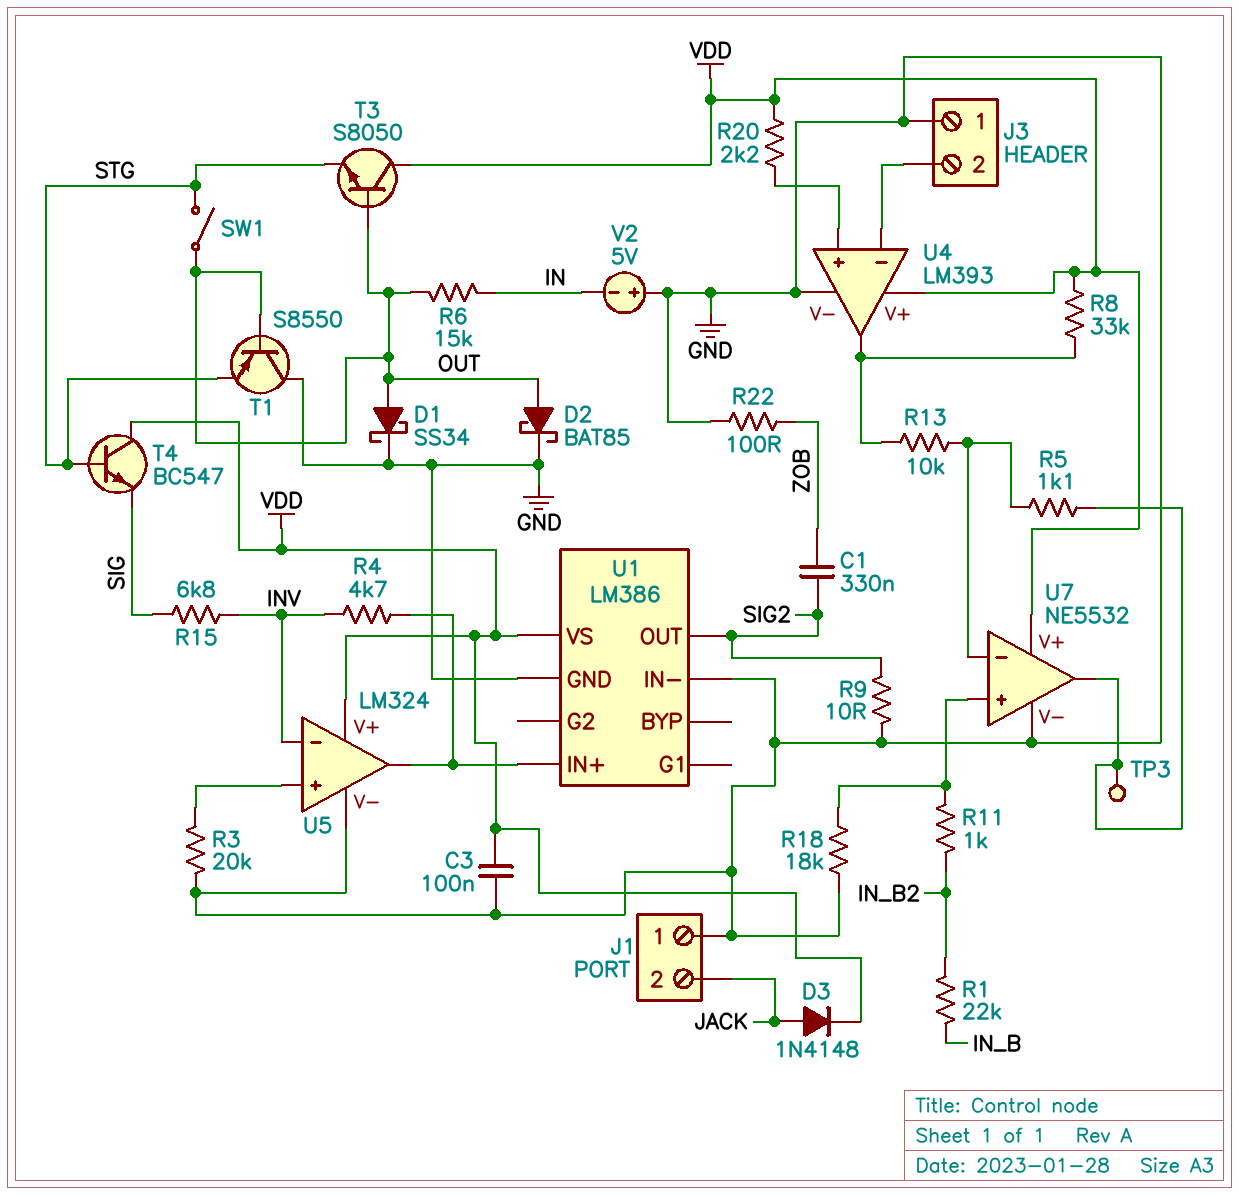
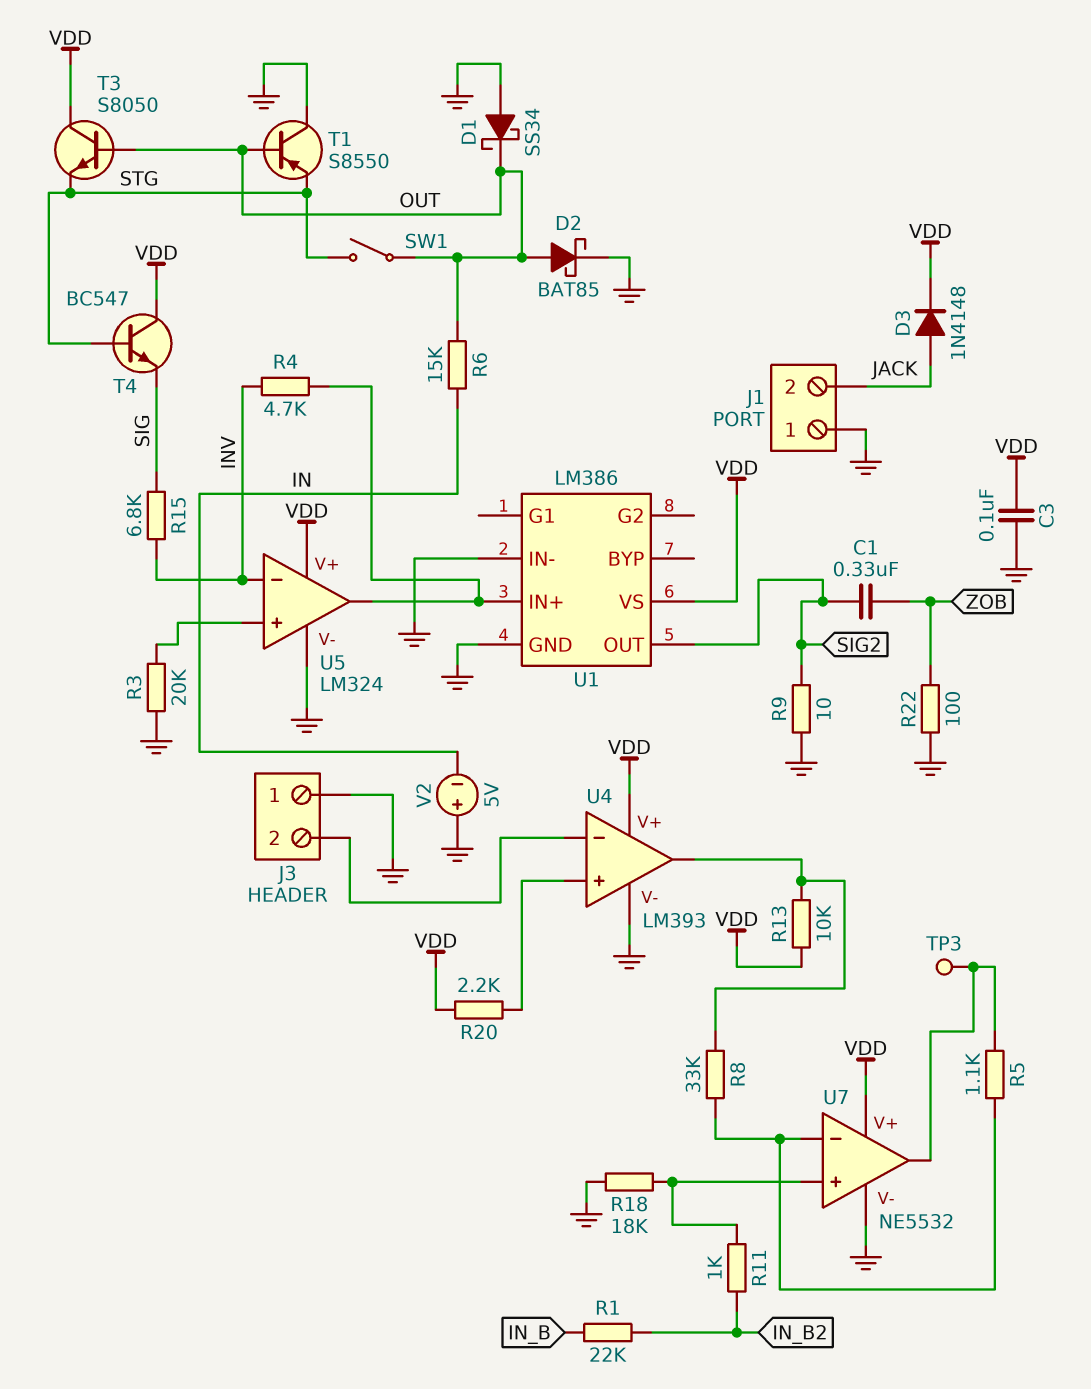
D1: schottky SS34 (A OUT, K GND) -> schottky SS34 (A GND, K OUT)
R8: 33k (U4/out, VDD) -> 33k (U4/out, U7/in-)
R13: 10k (U4/out, U7/in-) -> 10k (U4/out, VDD)

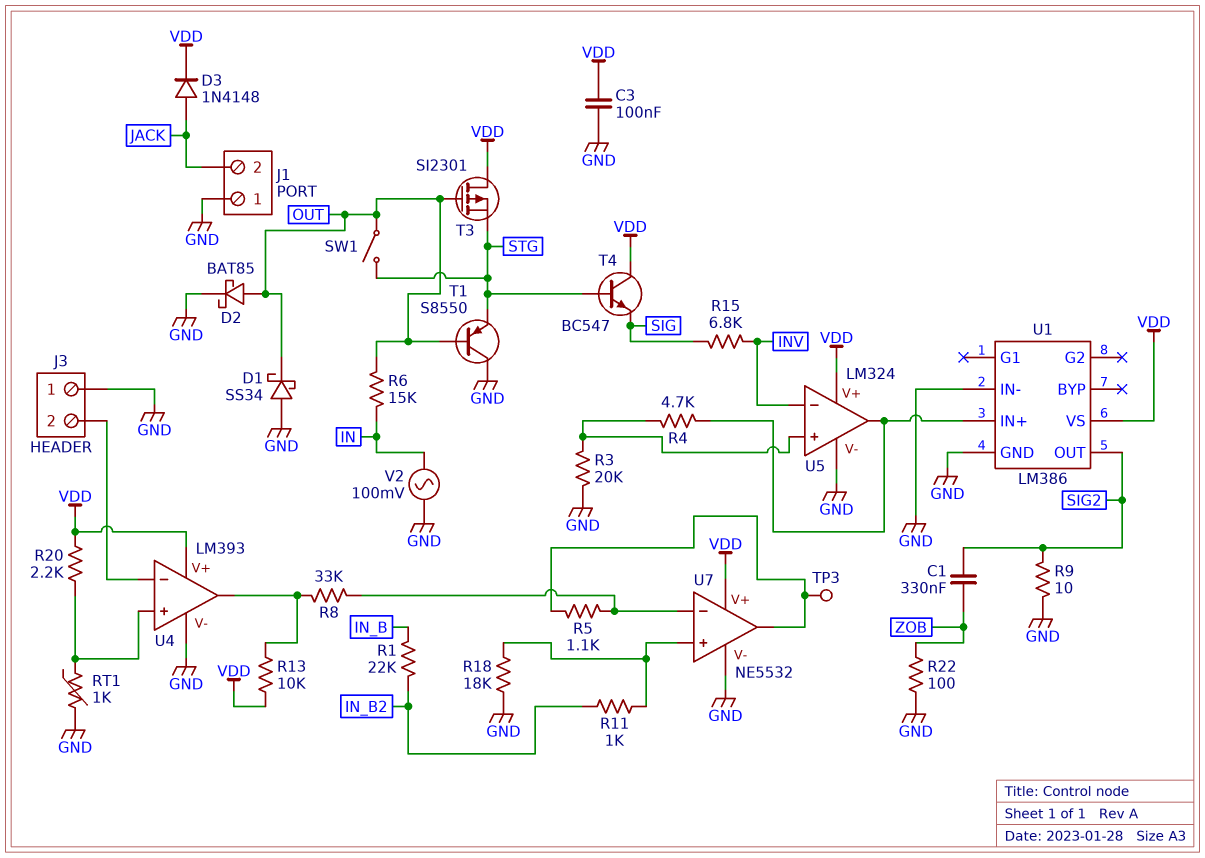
R4: 4.7k (INV, U1/IN+) -> 4.7k (U1/IN+, U5/in+)
RT1: none -> 1k (GND, U4/in+)
T3: NPN S8050 (B OUT, C VDD, E STG) -> PMOS SI2301 (G OUT, D VDD, S STG)
V2: 5V (plus GND, minus IN) -> AC 100mV (GND, IN)

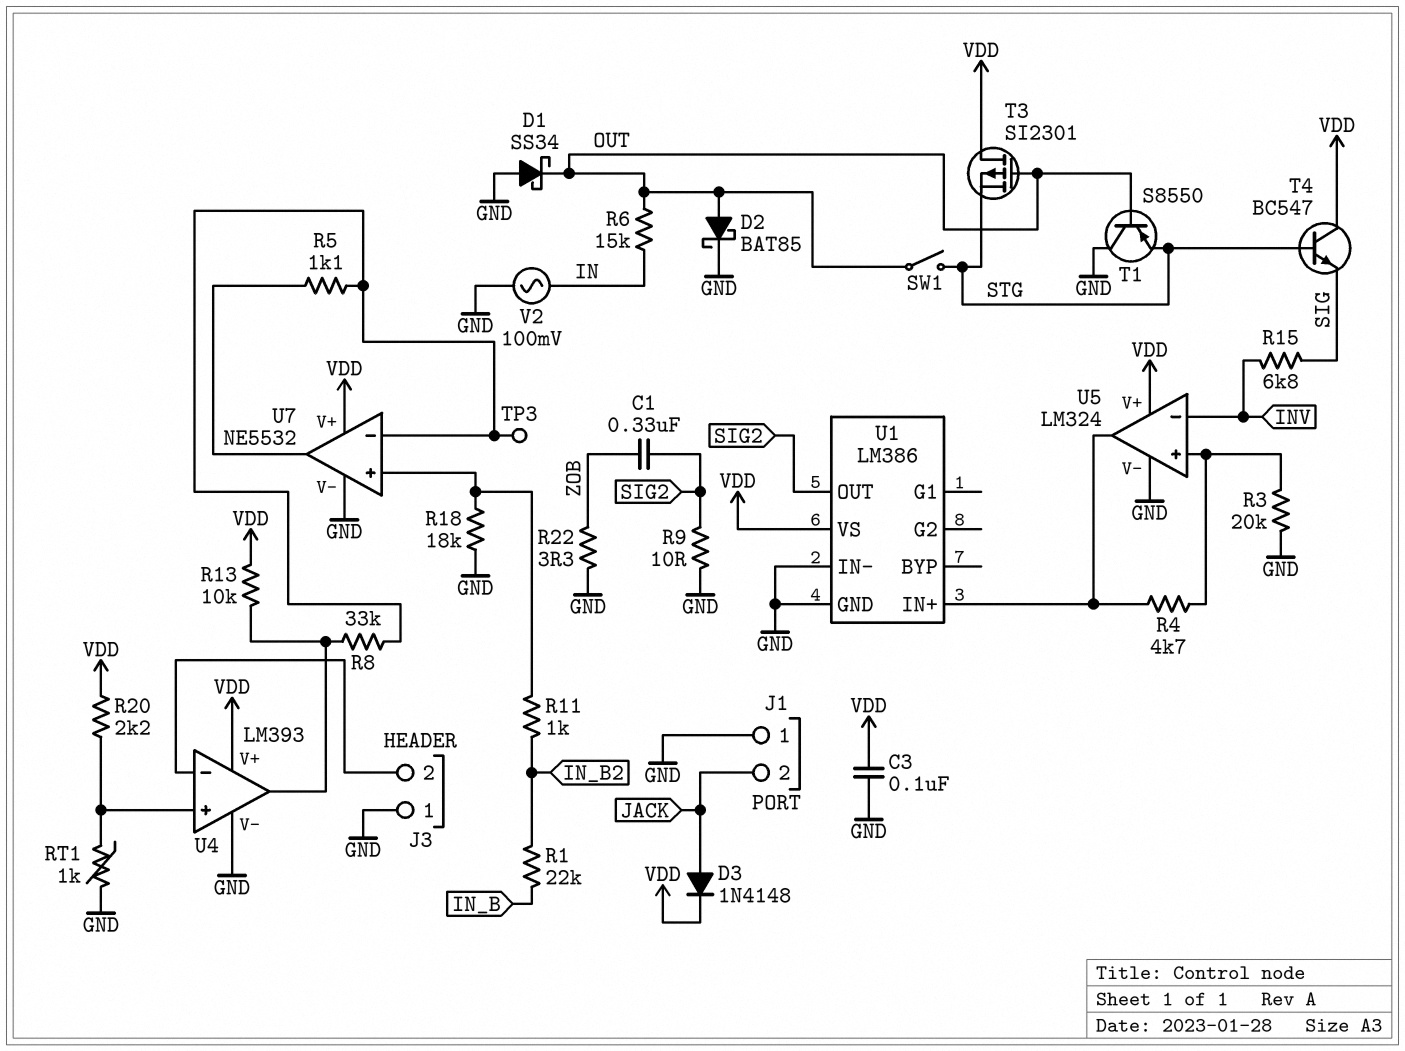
R22: 100 (GND, ZOB) -> 3.3 (GND, ZOB)
TP3: test point (U7/out) -> test point (U7/in-)

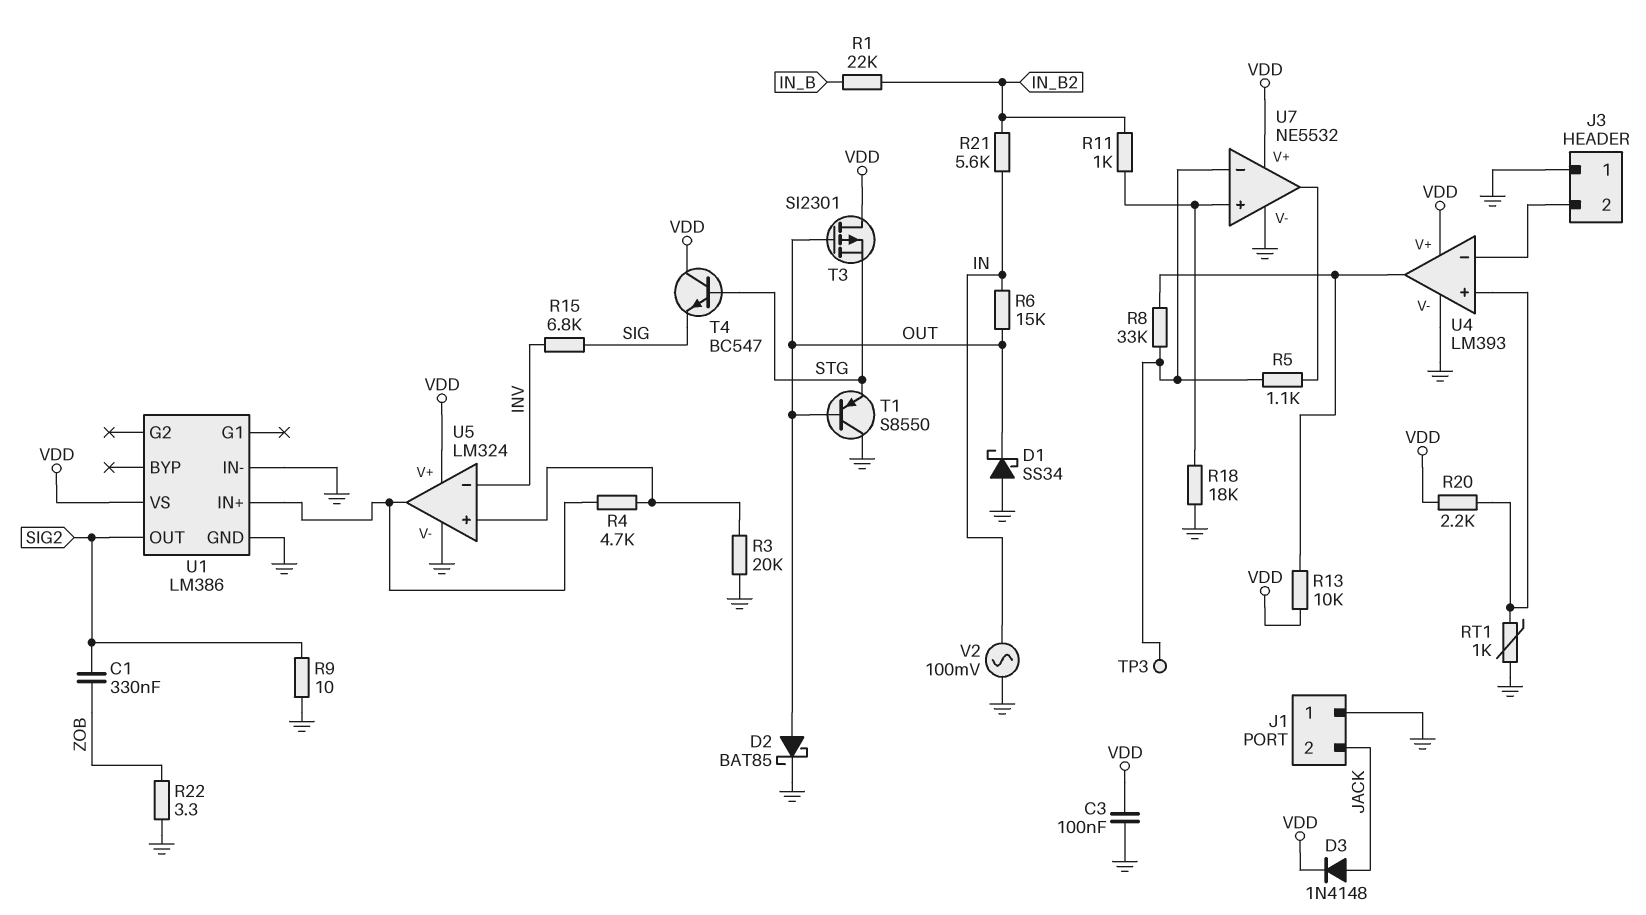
R21: none -> 5.6k (IN, IN_B2)
SW1: switch (OUT, STG) -> none

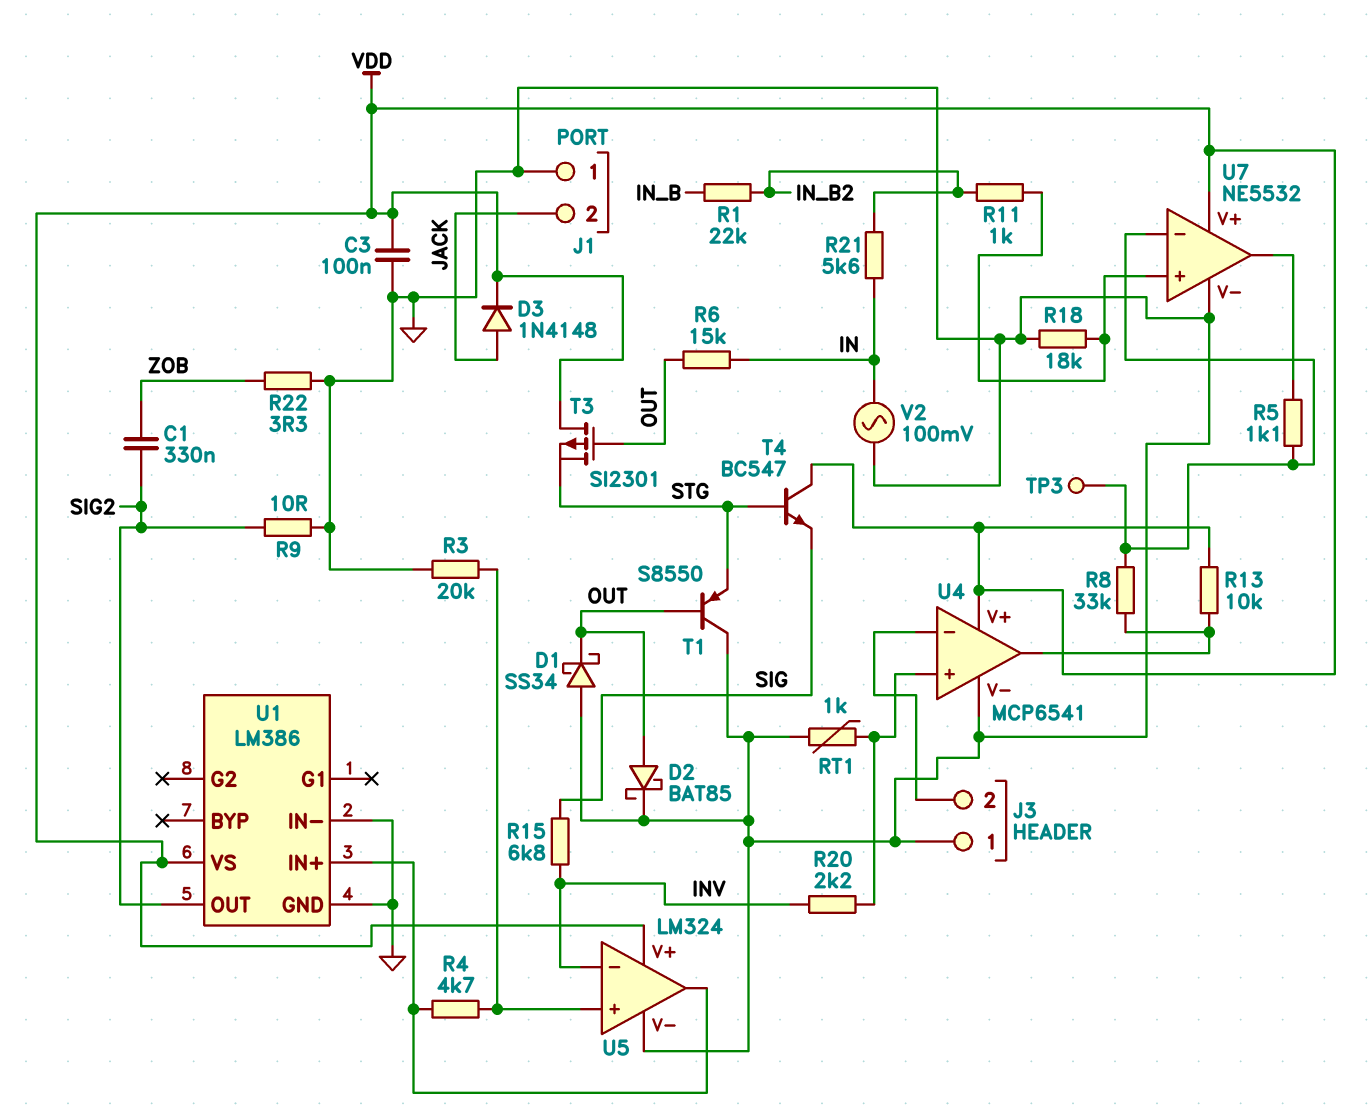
R20: 2.2k (U4/in+, VDD) -> 2.2k (INV, U4/in+)
U4: LM393 -> MCP6541

